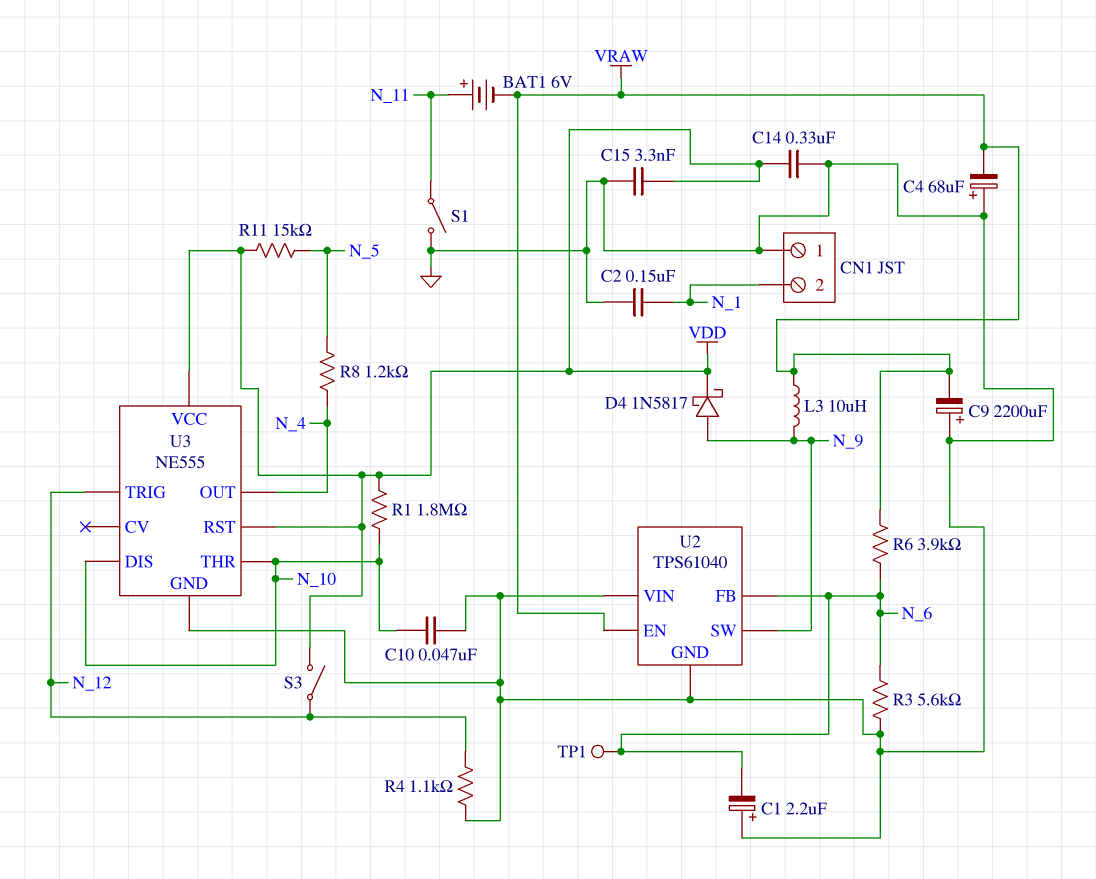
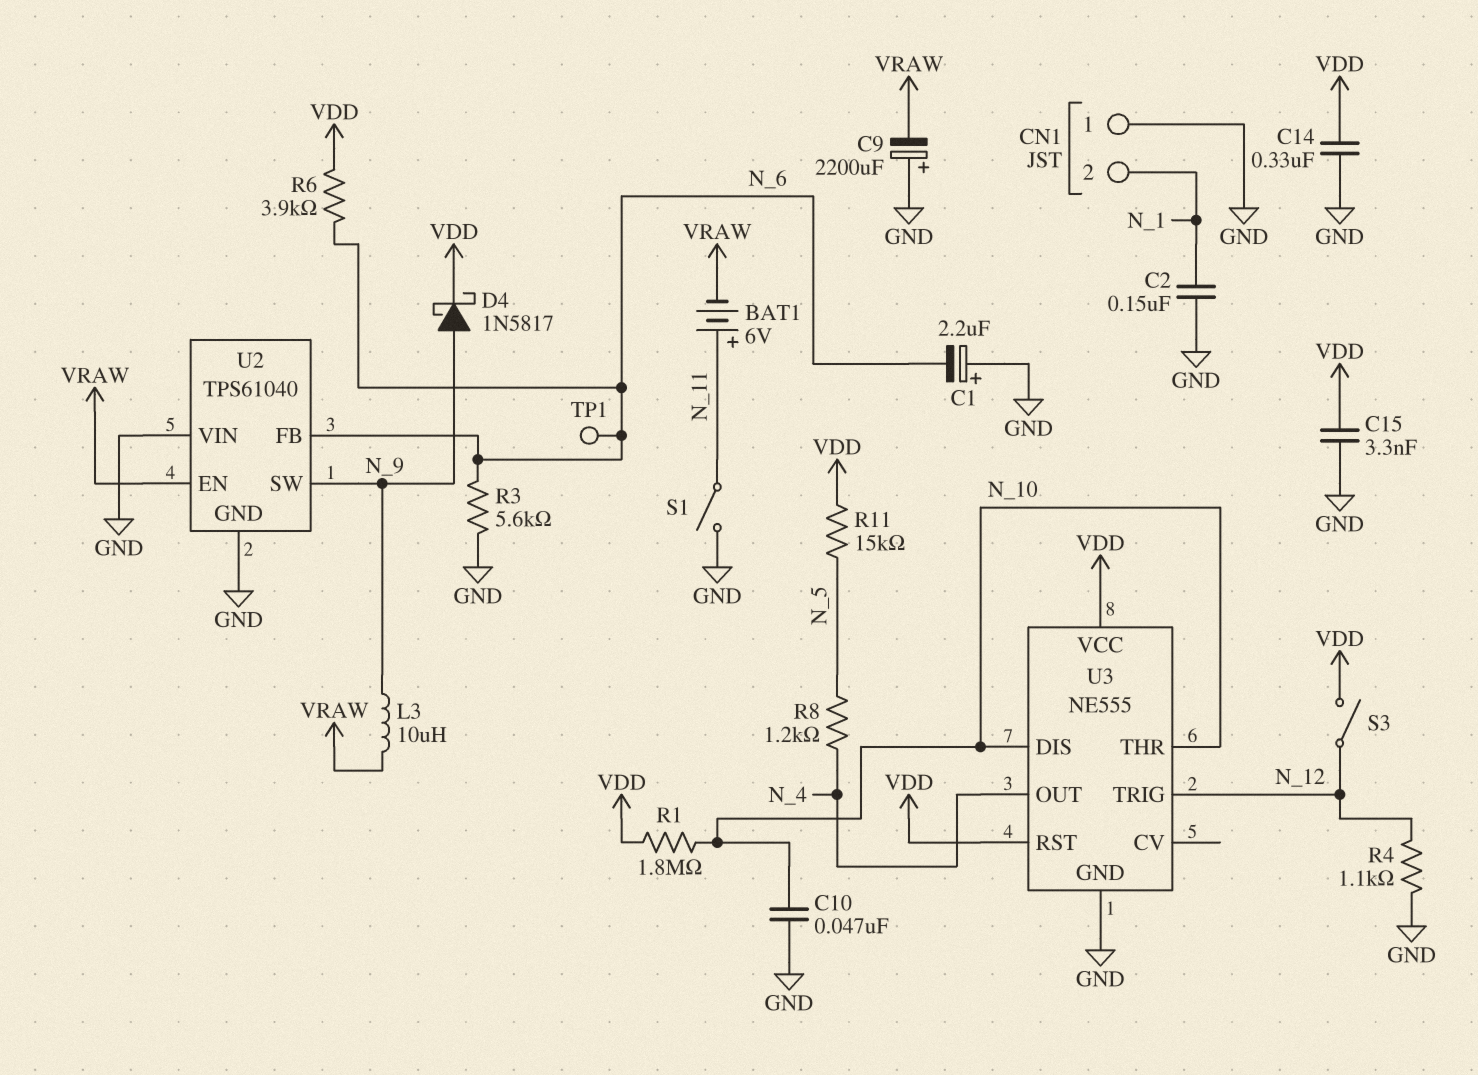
C4: 68uF (plus GND, minus VRAW) -> none
R6: 3.9k (N_6, VRAW) -> 3.9k (N_6, VDD)

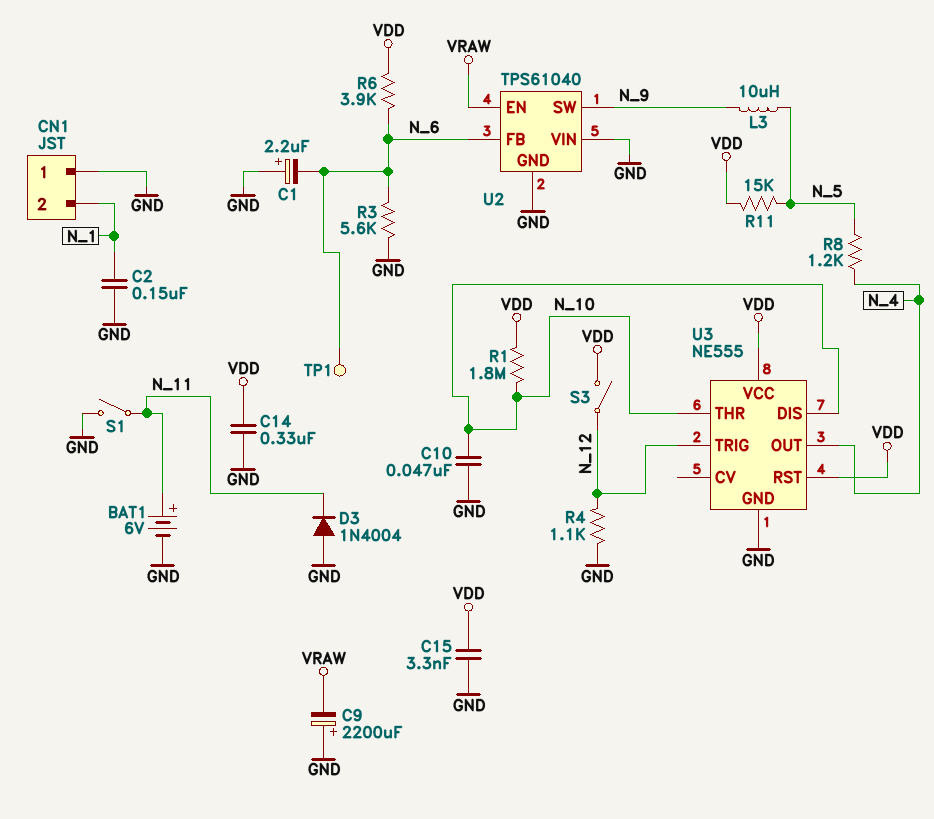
BAT1: 6V (plus N_11, minus VRAW) -> 6V (plus N_11, minus GND)
D3: none -> diode 1N4004 (A GND, K N_11)
D4: schottky 1N5817 (A N_9, K VDD) -> none
L3: 10uH (N_9, VRAW) -> 10uH (N_5, N_9)

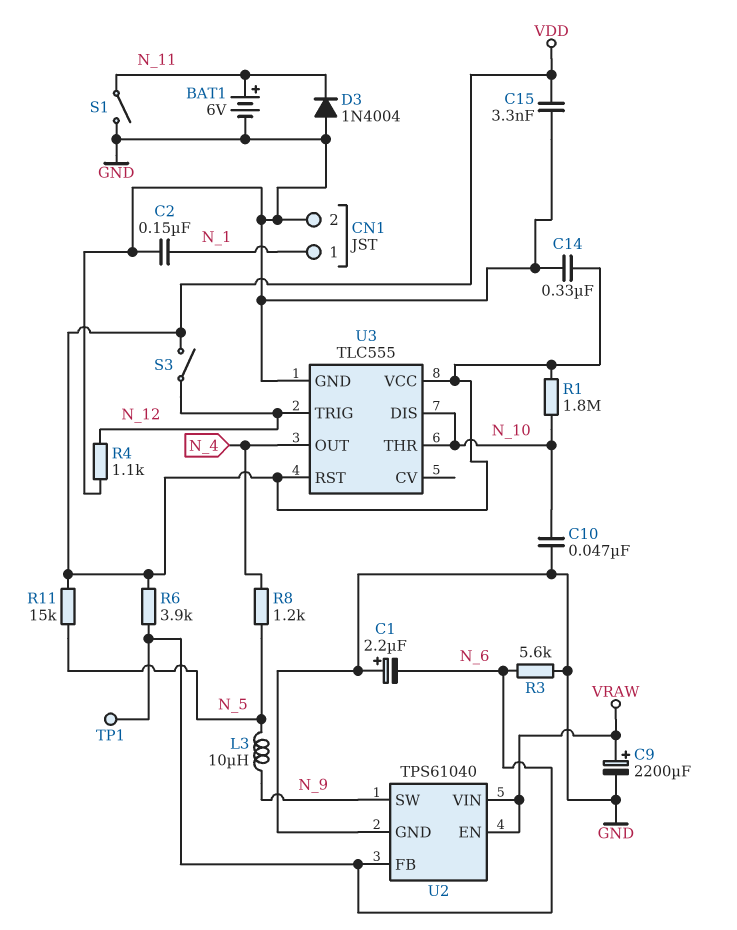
C9: 2200uF (plus GND, minus VRAW) -> 2200uF (plus VRAW, minus GND)
CN1 pin 1: GND -> N_1
CN1 pin 2: N_1 -> GND
U2 pin VIN: GND -> VRAW
U3: NE555 -> TLC555

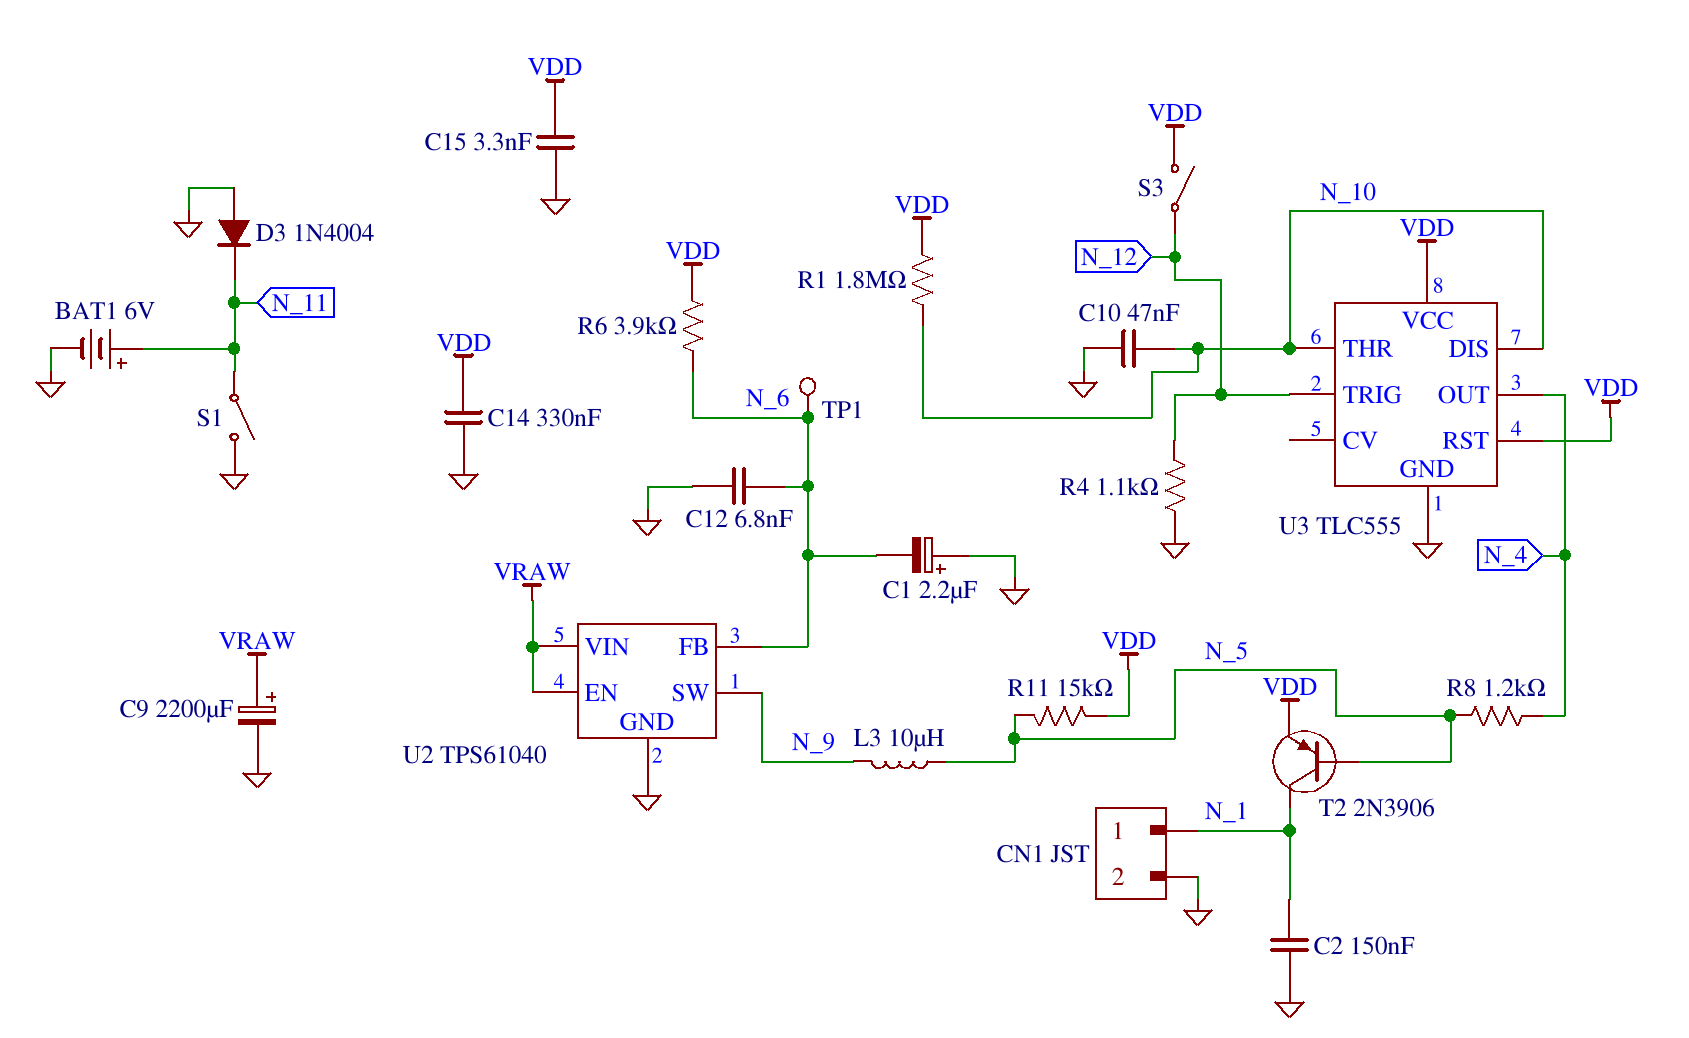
C12: none -> 6.8nF (GND, N_6)
R3: 5.6k (GND, N_6) -> none
T2: none -> PNP 2N3906 (B N_5, C N_1, E VDD)

